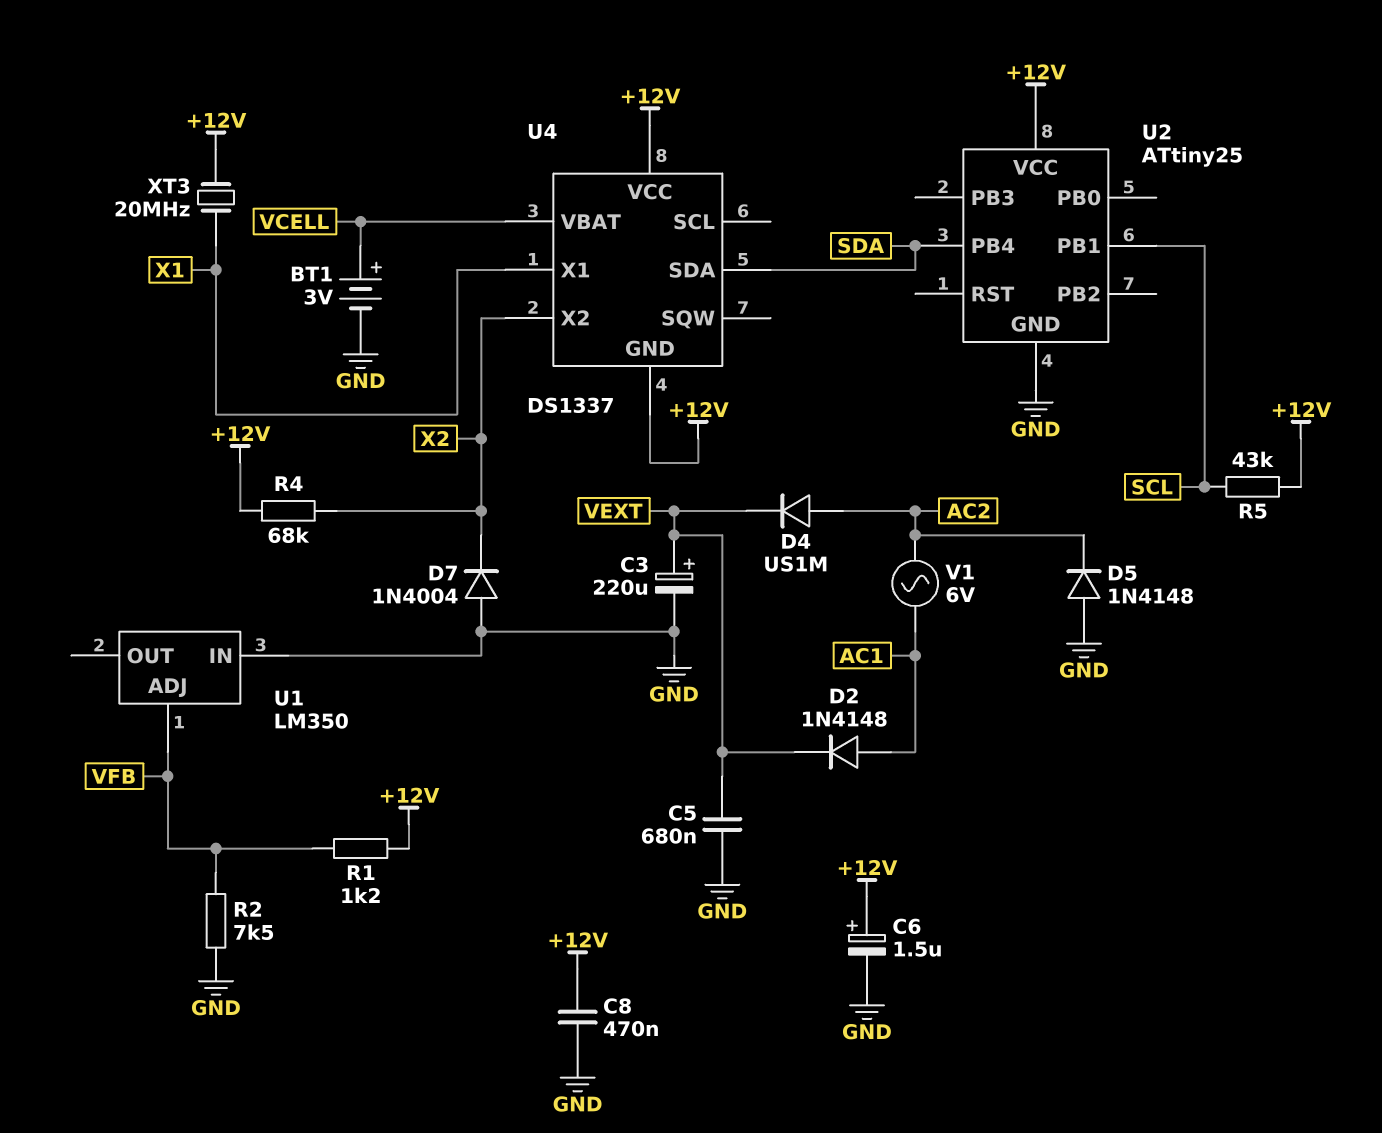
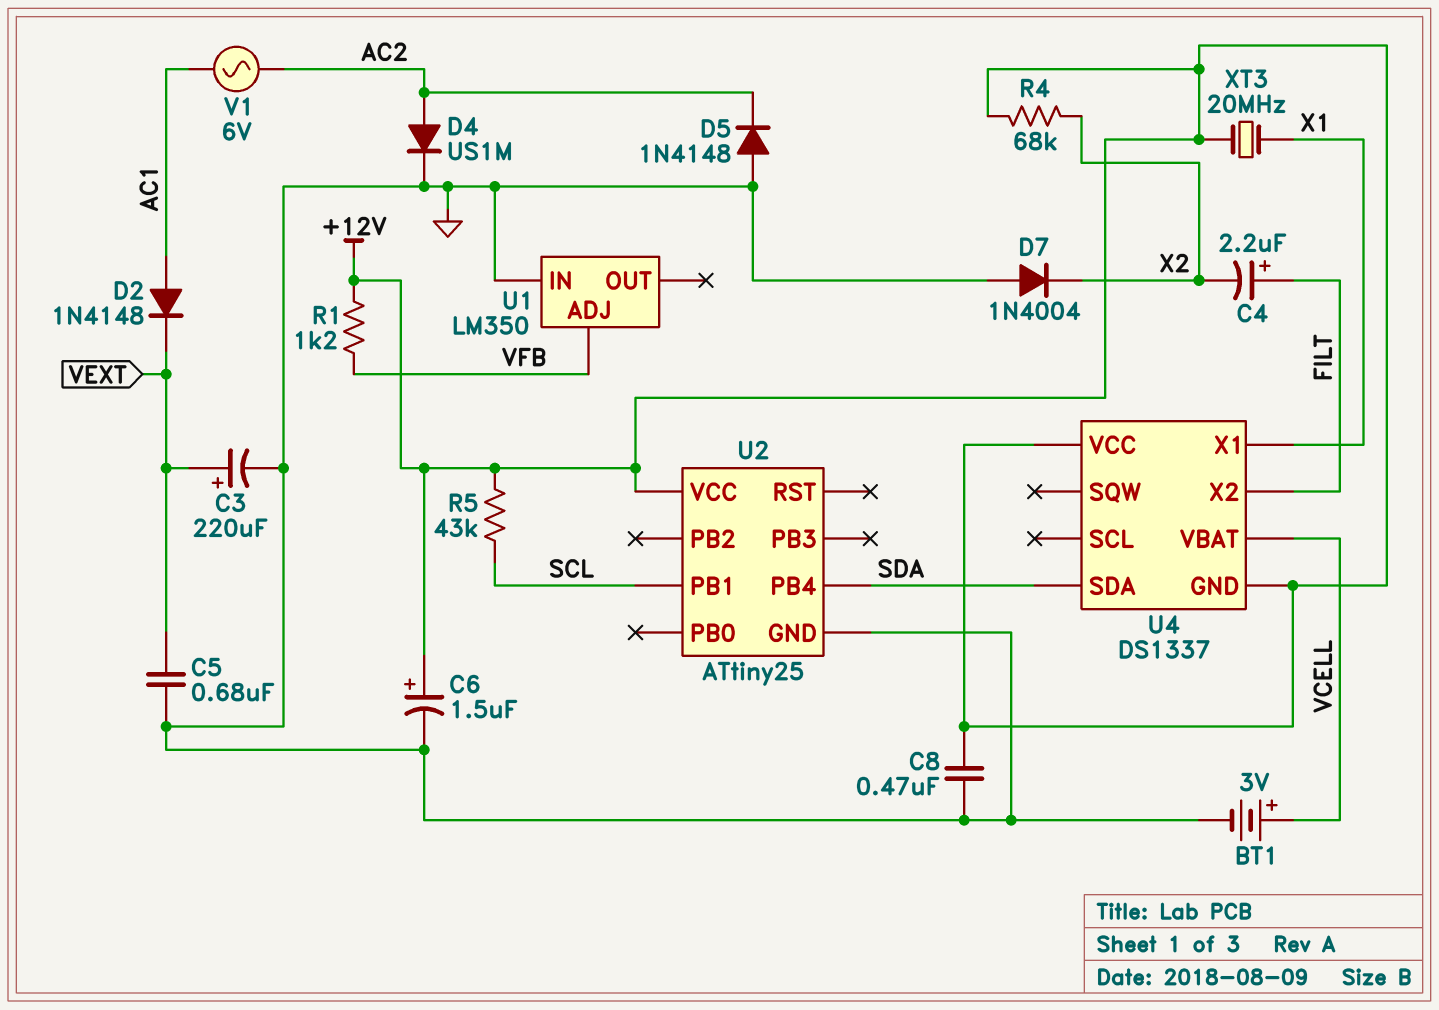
C4: none -> 2.2uF (plus FILT, minus X2)
D4: diode US1M (A AC2, K VEXT) -> diode US1M (A AC2, K GND)
R2: 7.5k (GND, VFB) -> none
U4 pin X2: X2 -> FILT

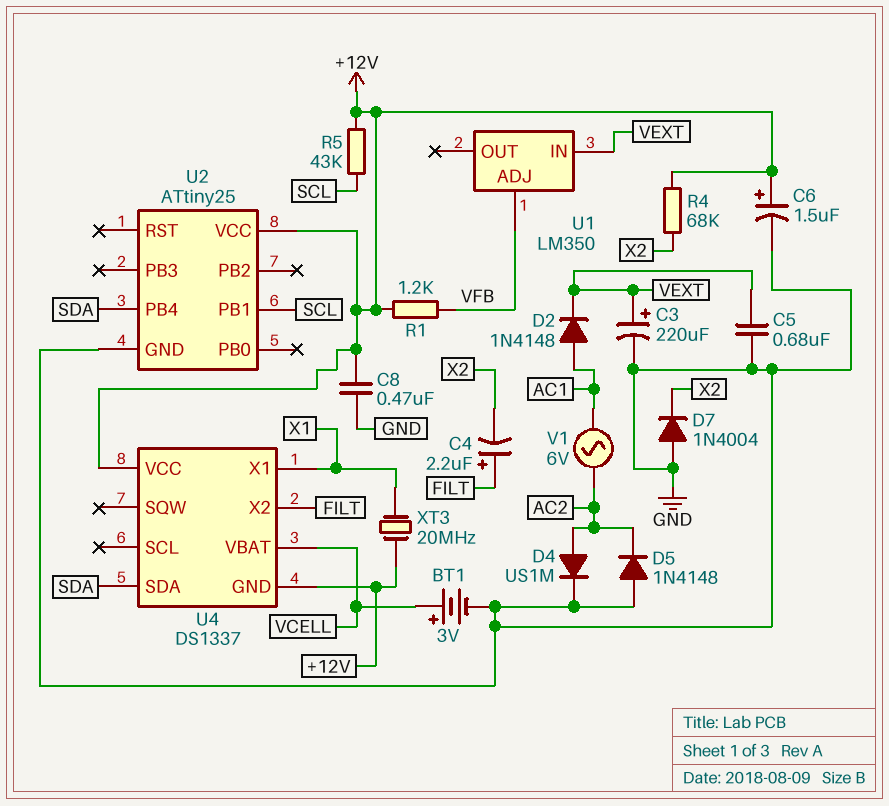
U1 pin IN: GND -> VEXT

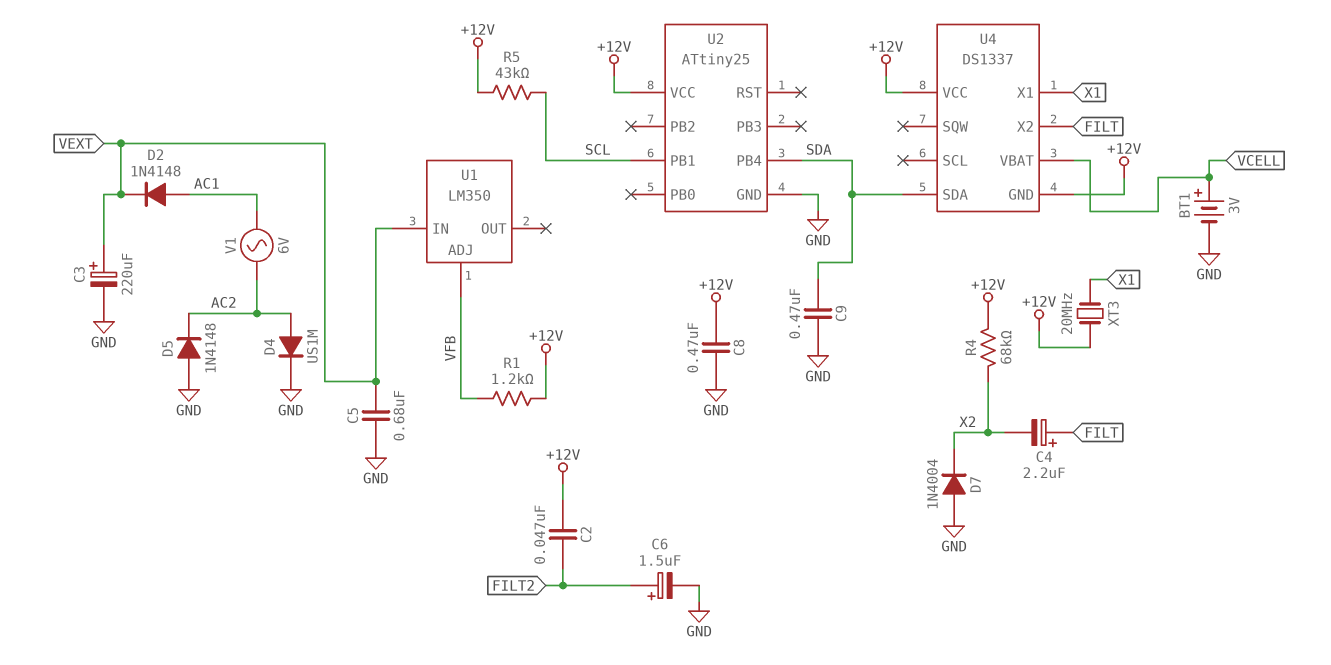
C2: none -> 47nF (+12V, FILT2)
C6: 1.5uF (plus +12V, minus GND) -> 1.5uF (plus FILT2, minus GND)
C9: none -> 470nF (GND, SDA)

